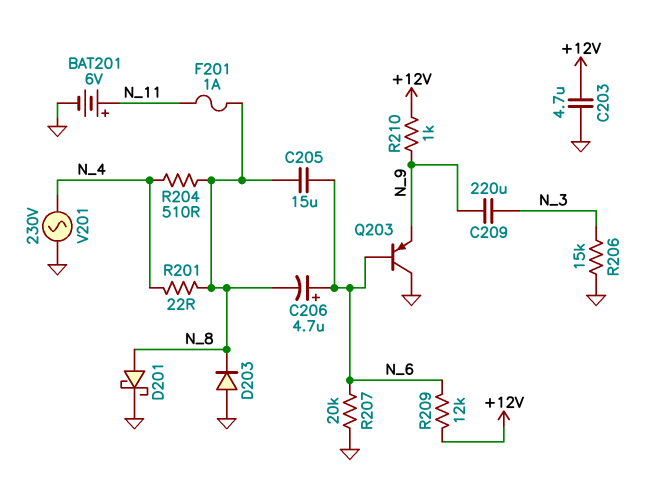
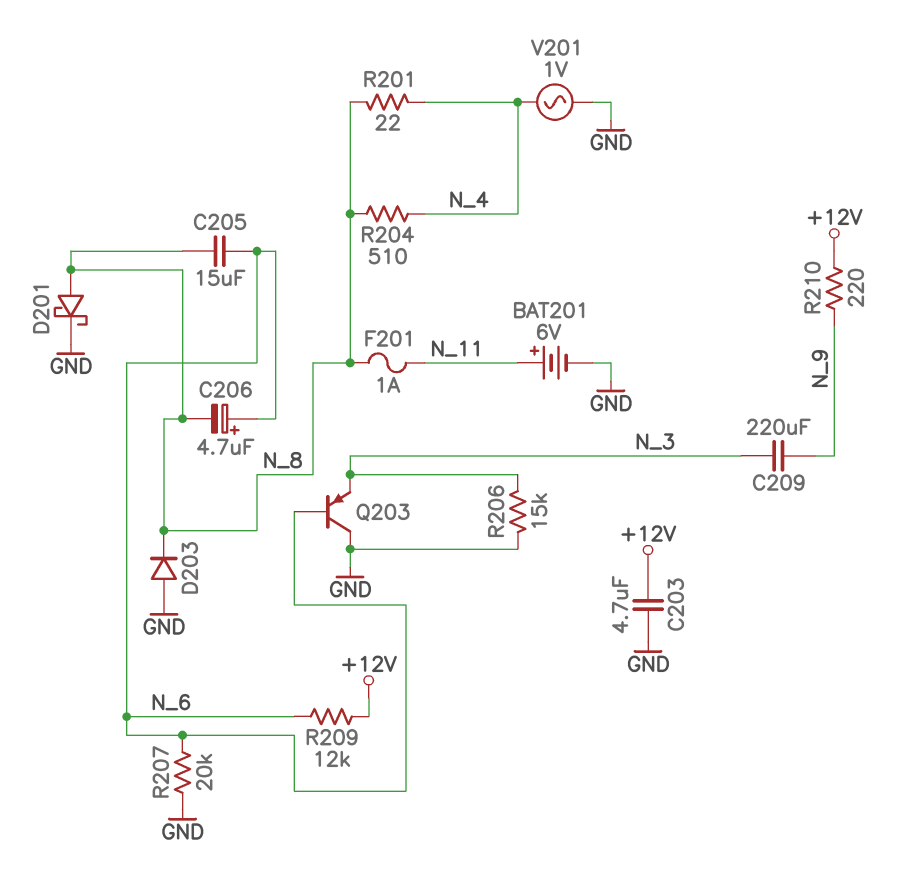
Q203: PNP (B N_6, C GND, E N_9) -> PNP (B N_6, C GND, E N_3)
R210: 1k (+12V, N_9) -> 220 (+12V, N_9)
V201: AC 230V (GND, N_4) -> AC 1V (GND, N_4)

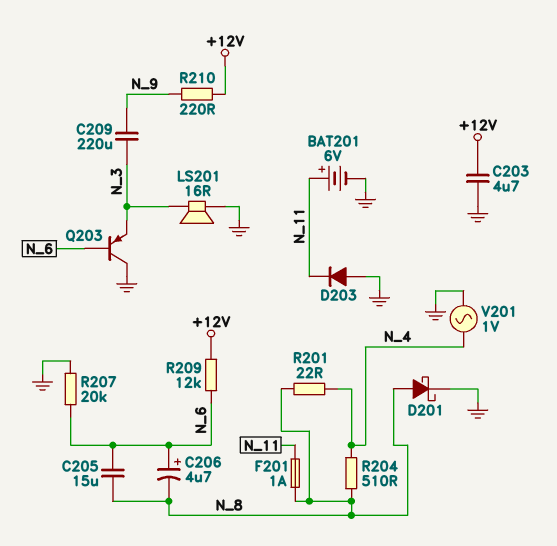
D203: diode (A GND, K N_8) -> diode (A GND, K N_11)
LS201: none -> speaker 16R (GND, N_3)
R206: 15k (GND, N_3) -> none

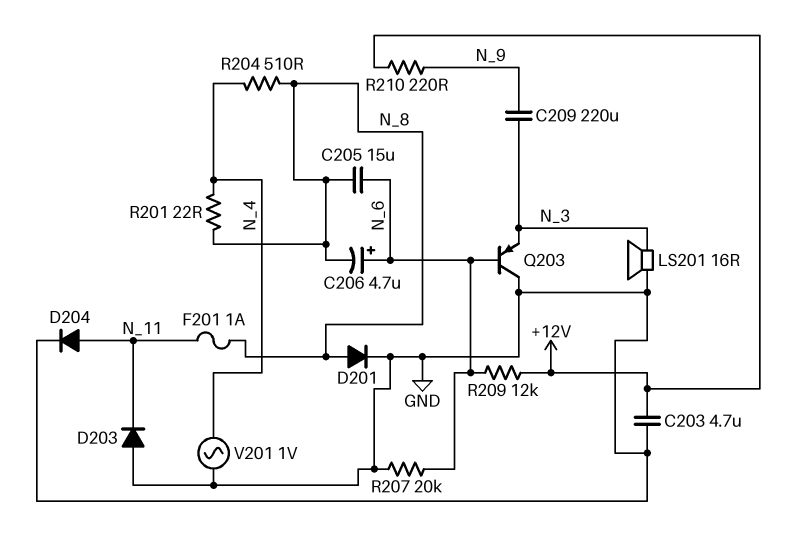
BAT201: 6V (plus N_11, minus GND) -> none
D201: schottky (A N_8, K GND) -> diode (A N_8, K GND)
D204: none -> diode (A N_11, K GND)

